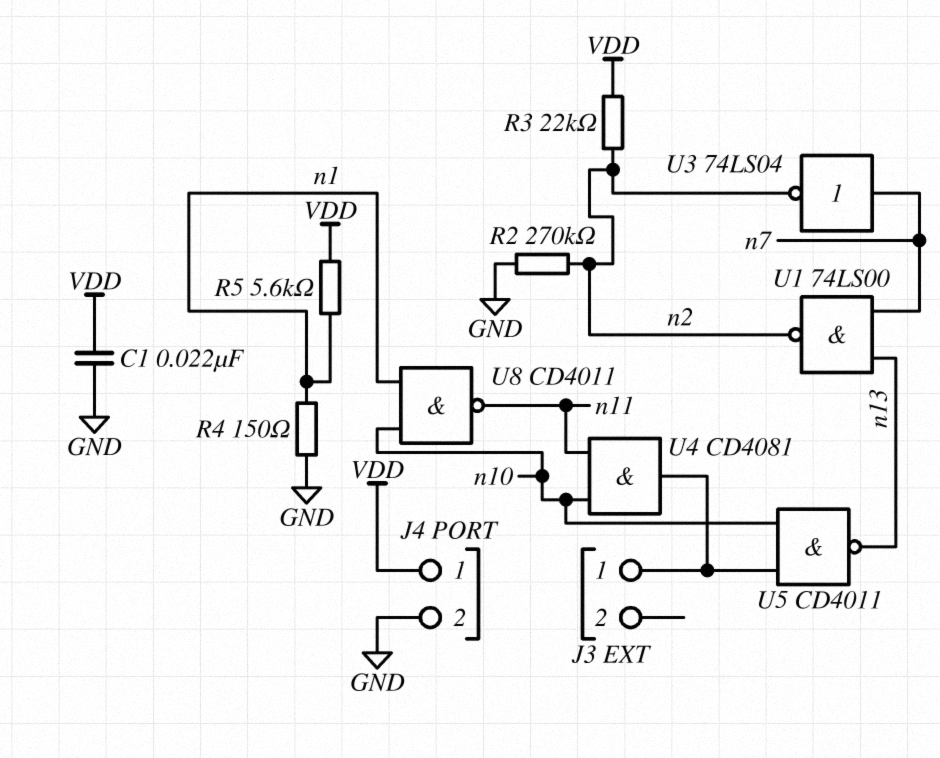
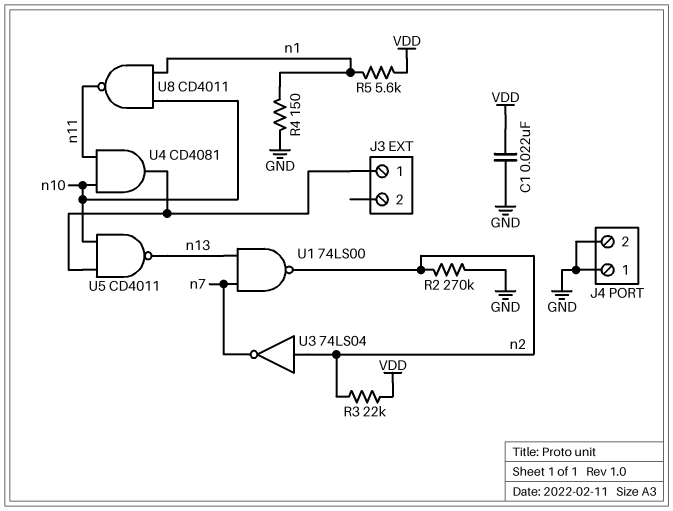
J4 pin 1: VDD -> GND
U3: NOT 74LS04 (in n7, out n2) -> NOT 74LS04 (in n2, out n7)

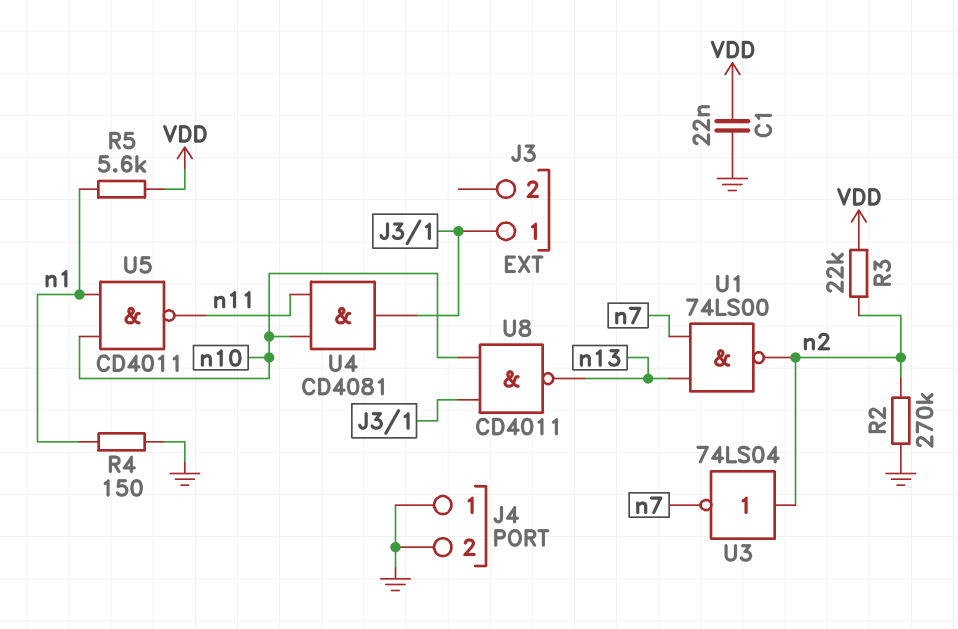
U5: NAND CD4011 (in J3/1, in n10, out n13) -> NAND CD4011 (in n1, in n10, out n11)
U8: NAND CD4011 (in n1, in n10, out n11) -> NAND CD4011 (in J3/1, in n10, out n13)

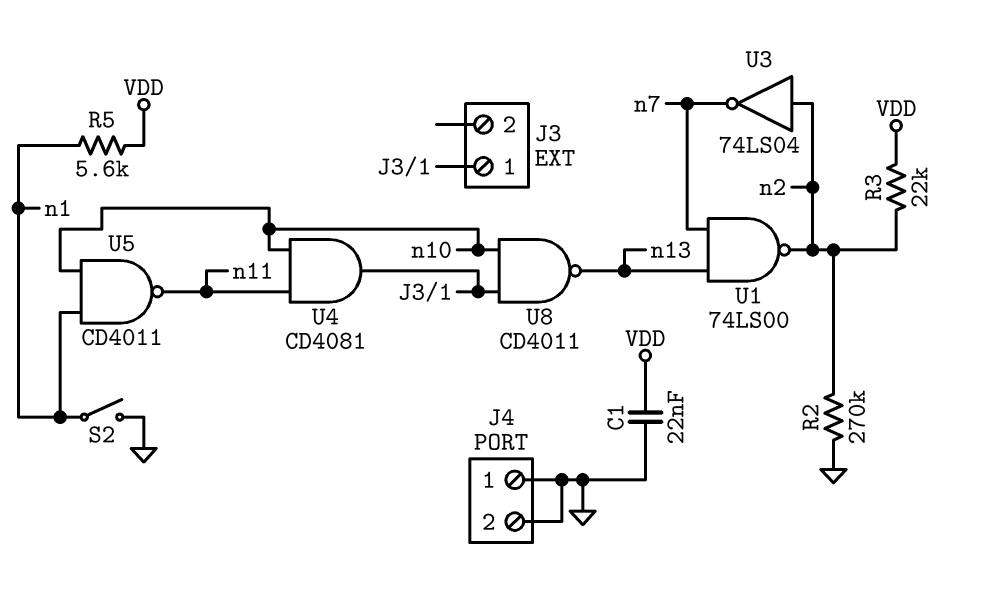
R4: 150 (GND, n1) -> none
S2: none -> switch (GND, n1)

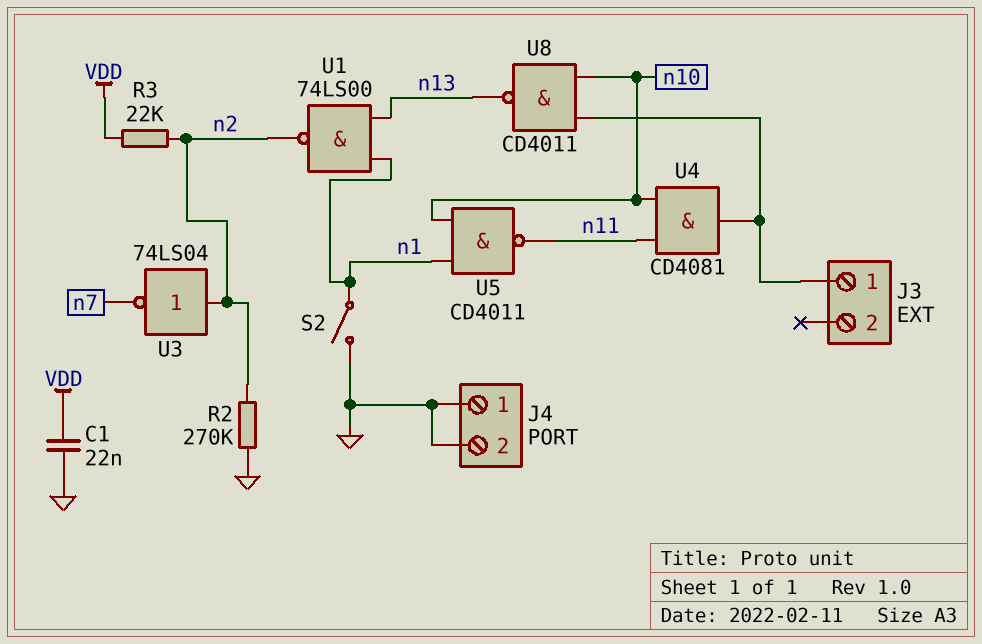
R5: 5.6k (VDD, n1) -> none
U1: NAND 74LS00 (in n7, in n13, out n2) -> NAND 74LS00 (in n1, in n13, out n2)

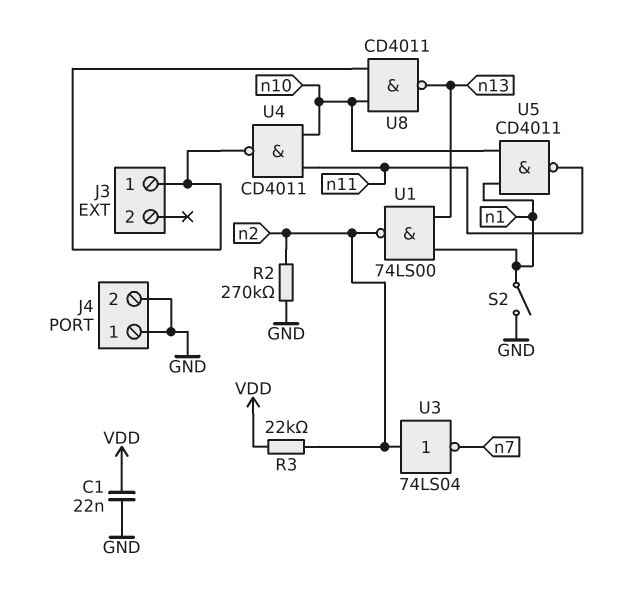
U4: AND CD4081 (in n10, in n11, out J3/1) -> NAND CD4011 (in n10, in n11, out J3/1)

